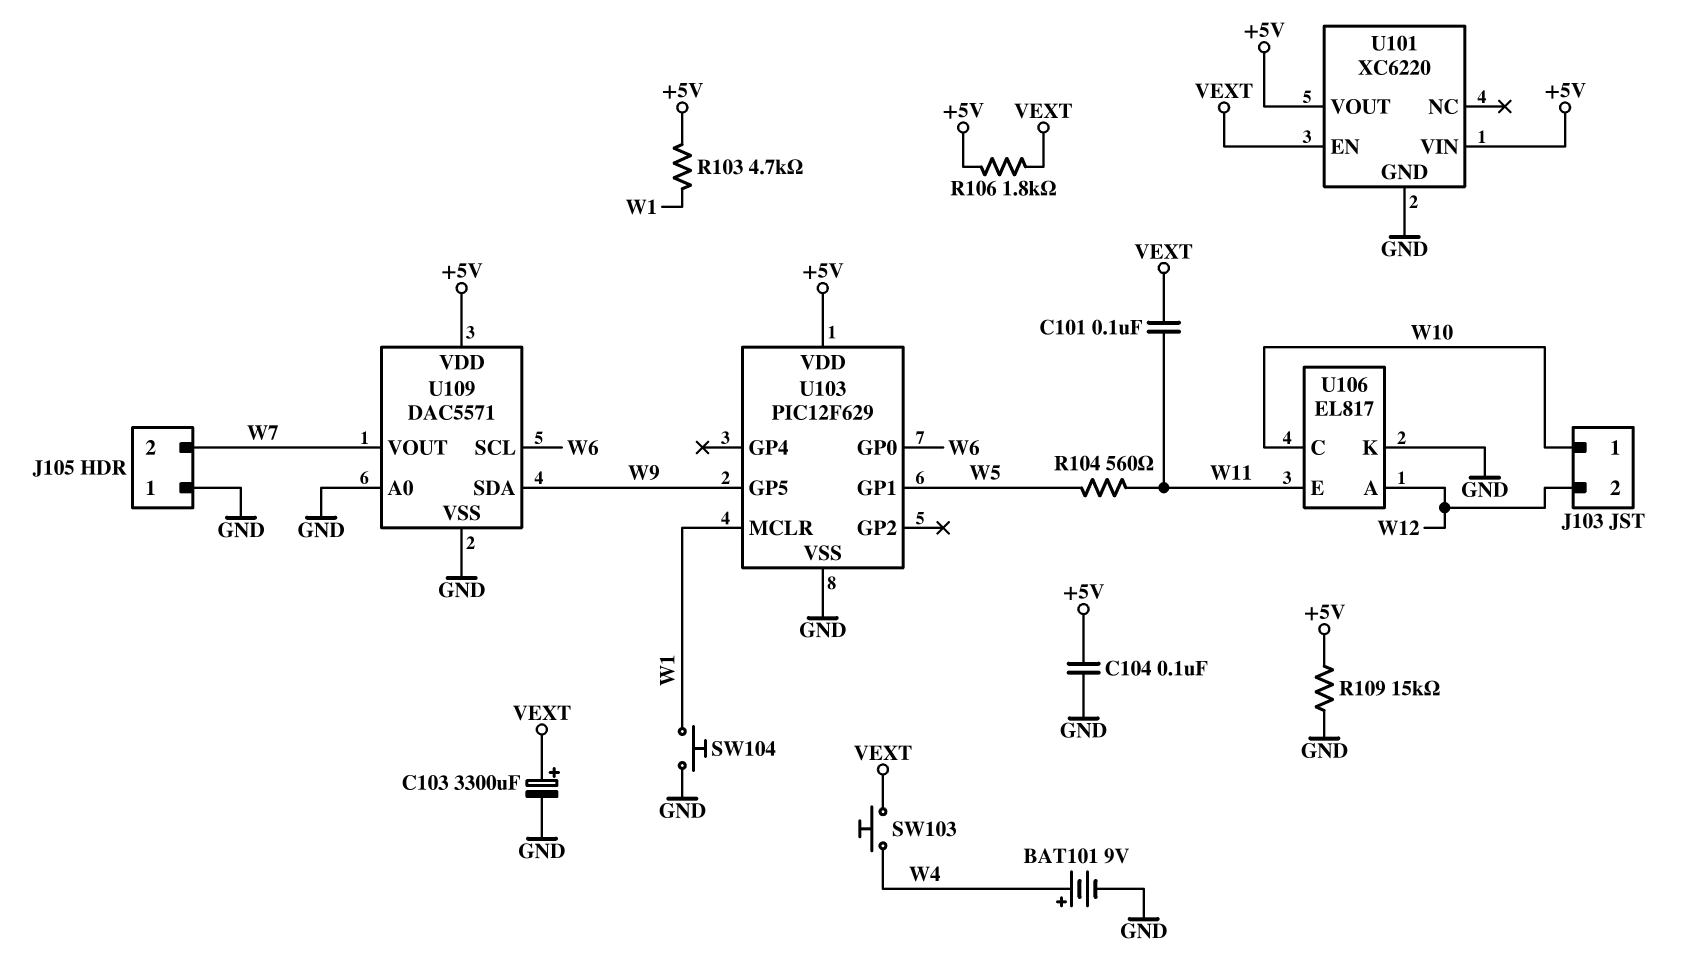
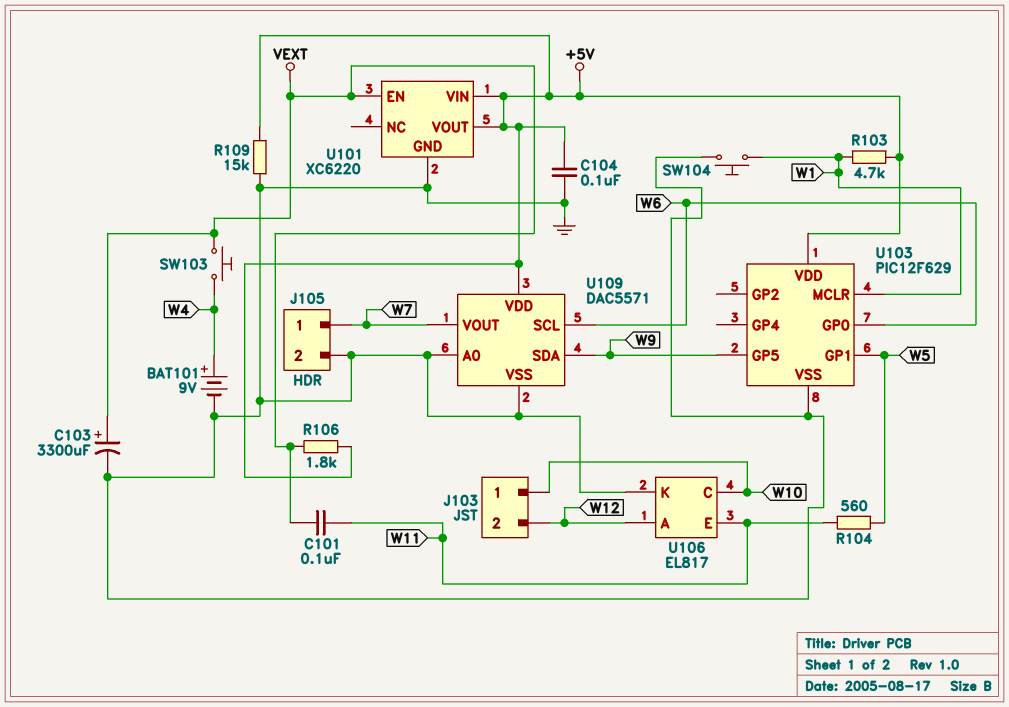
J105 pin 1: GND -> W7
J105 pin 2: W7 -> GND

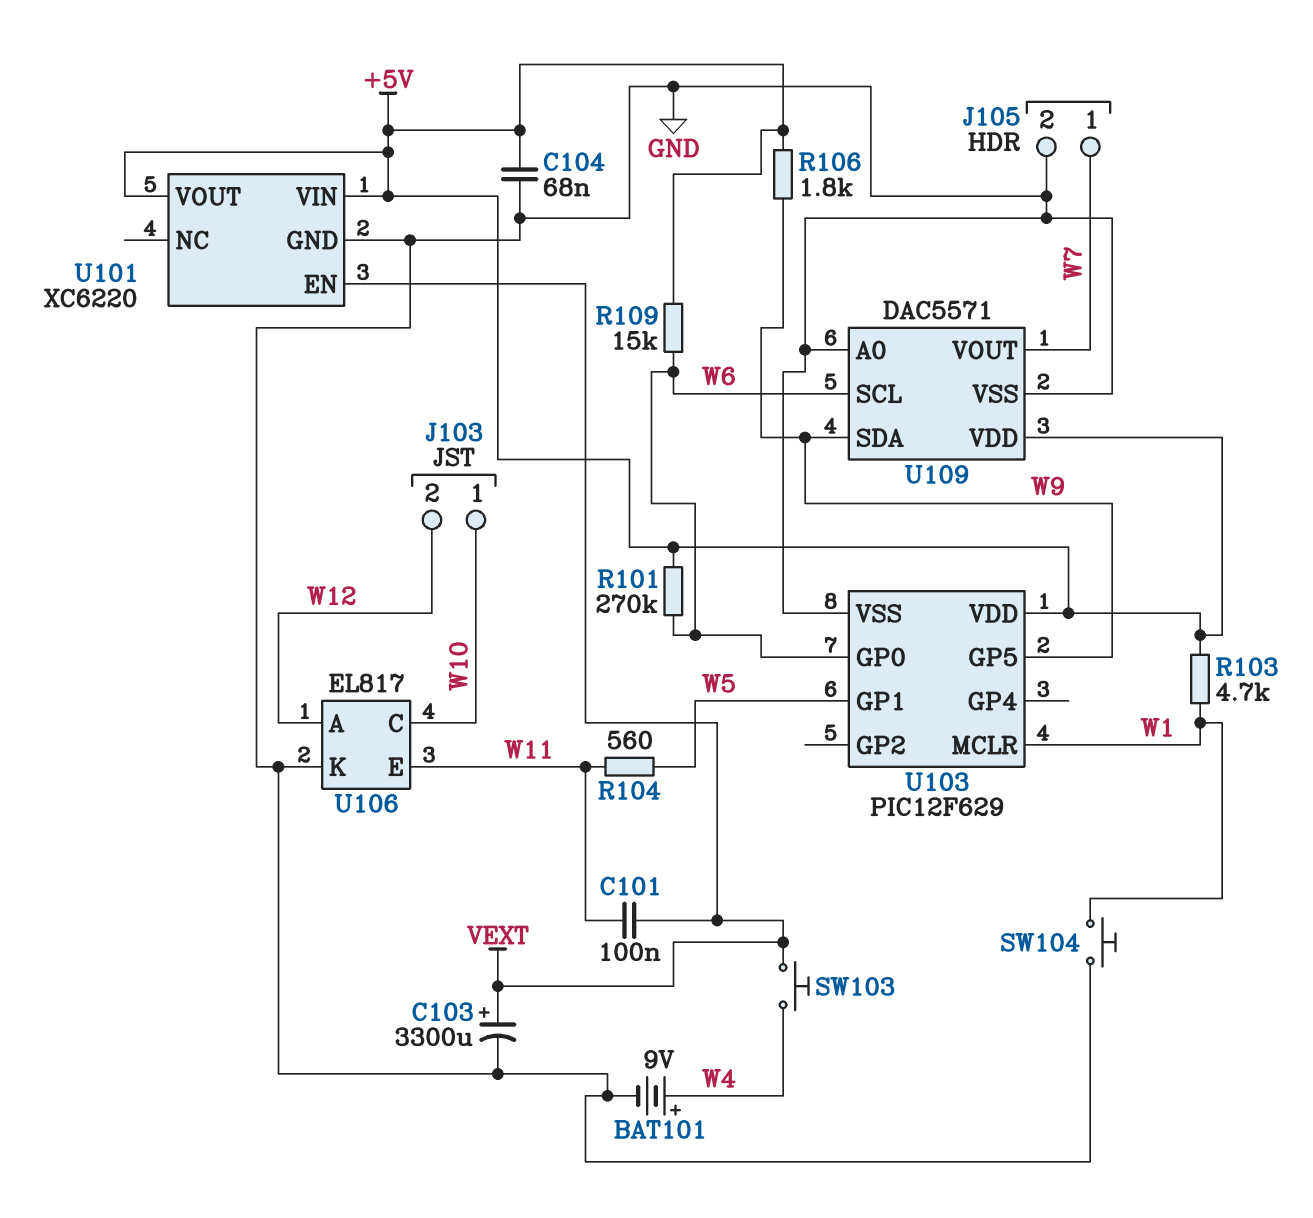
C104: 100nF (+5V, GND) -> 68nF (+5V, GND)
R101: none -> 270k (+5V, W6)
R106: 1.8k (+5V, VEXT) -> 1.8k (+5V, W9)
R109: 15k (+5V, GND) -> 15k (+5V, W6)

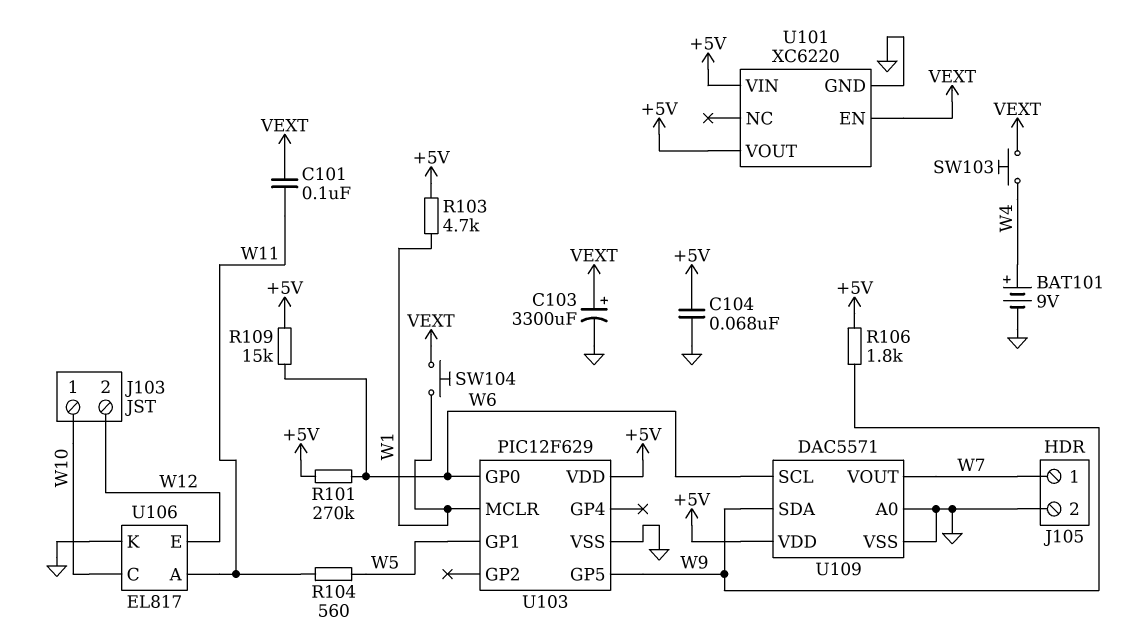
SW104: button (GND, W1) -> button (VEXT, W1)
U106 pin A: W12 -> W11
U106 pin E: W11 -> W12

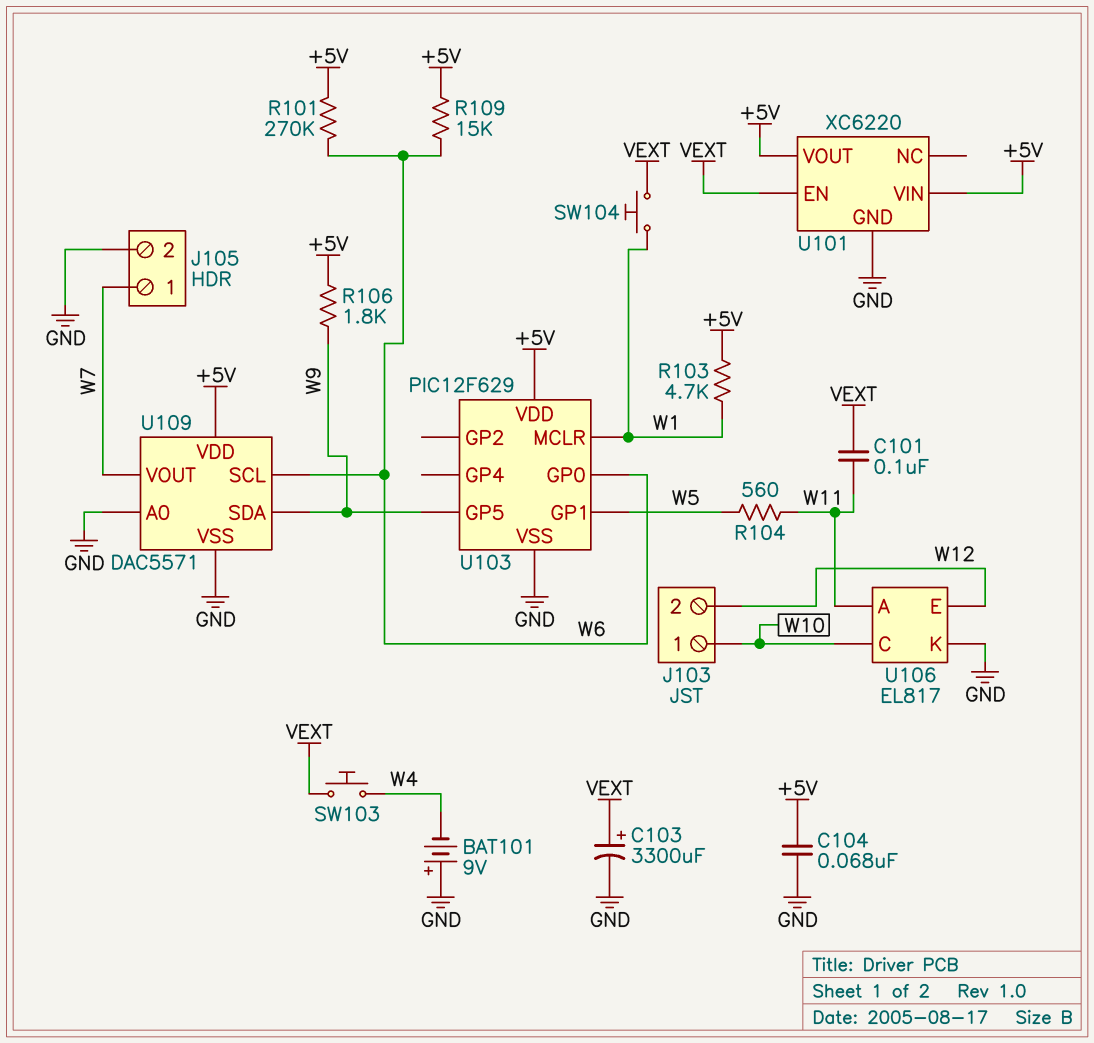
BAT101: 9V (plus W4, minus GND) -> 9V (plus GND, minus W4)

